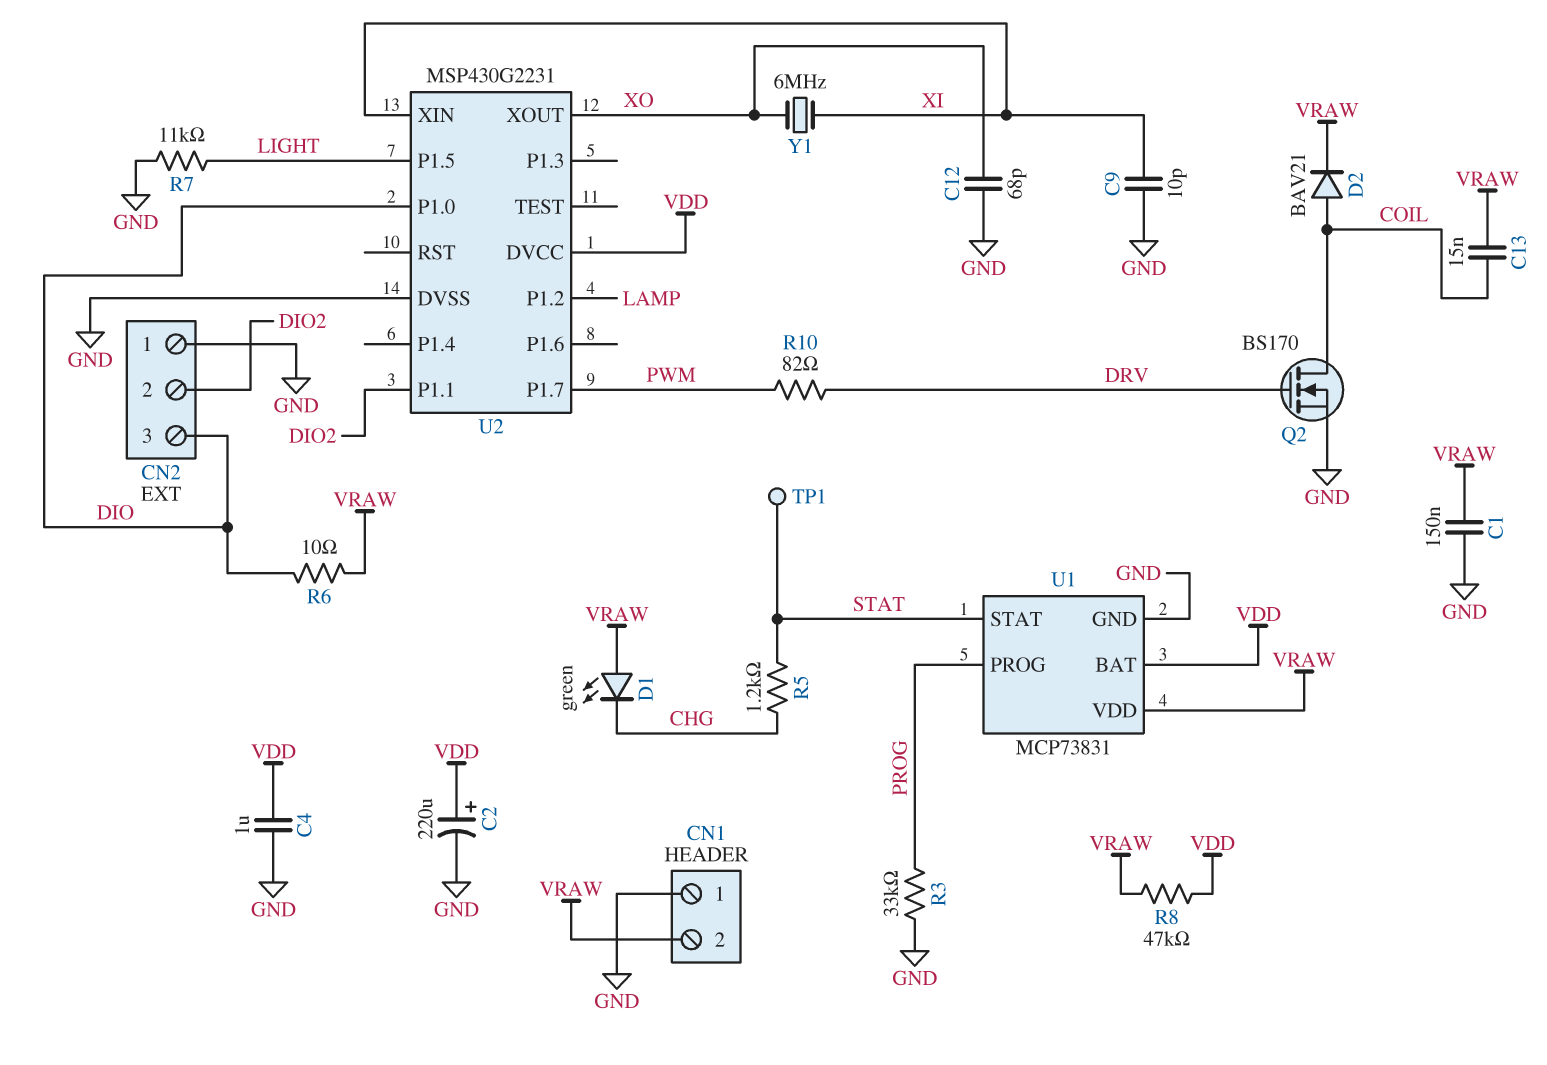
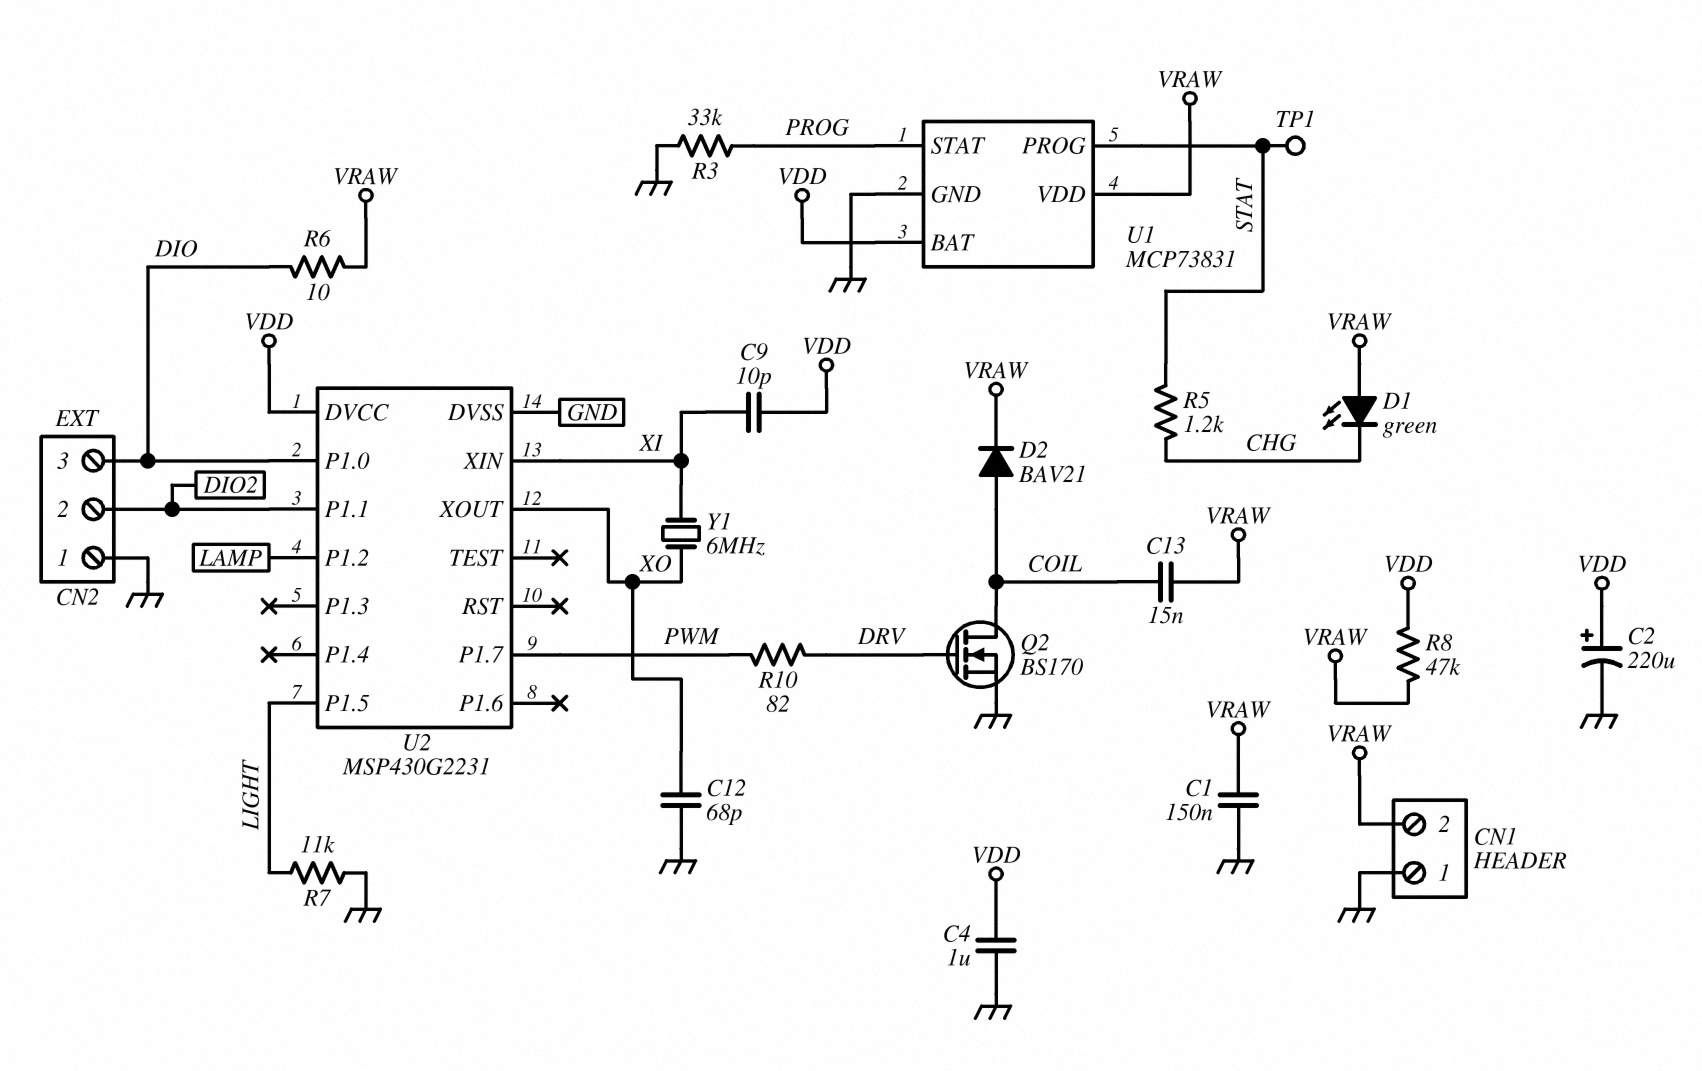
C9: 10pF (GND, XI) -> 10pF (VDD, XI)
U1 pin PROG: PROG -> STAT
U1 pin STAT: STAT -> PROG

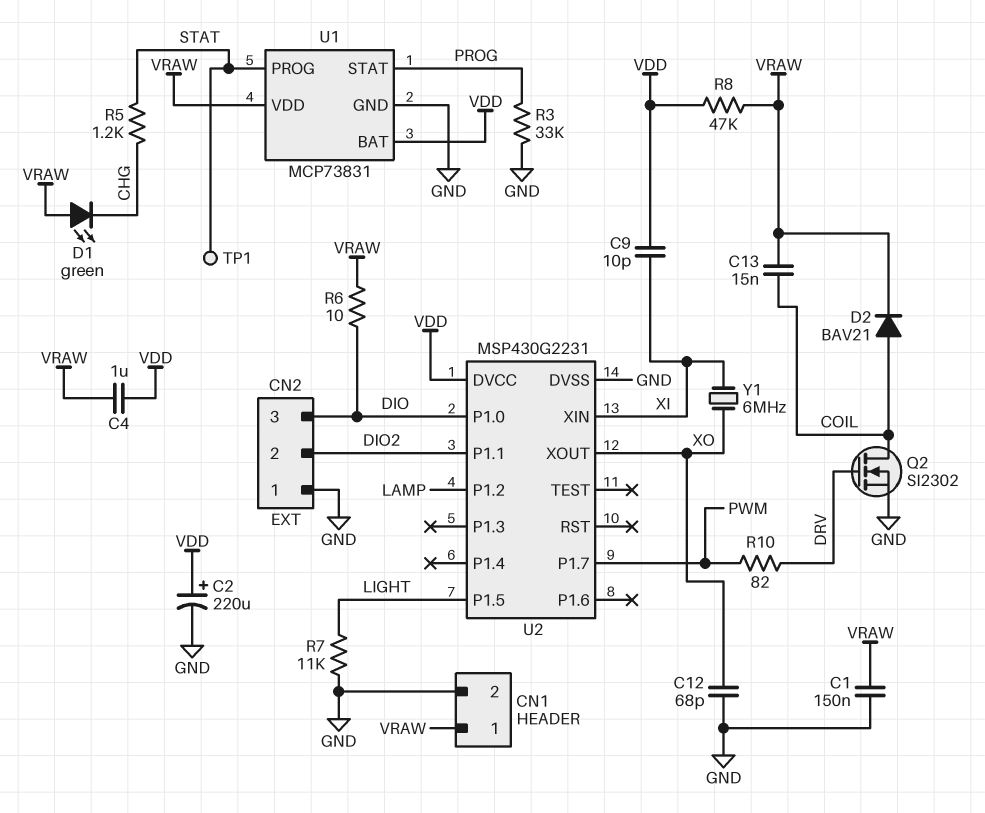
C4: 1uF (GND, VDD) -> 1uF (VDD, VRAW)
CN1 pin 1: GND -> VRAW
CN1 pin 2: VRAW -> GND
Q2: NMOS BS170 (G DRV, D COIL, S GND) -> NMOS SI2302 (G DRV, D COIL, S GND)

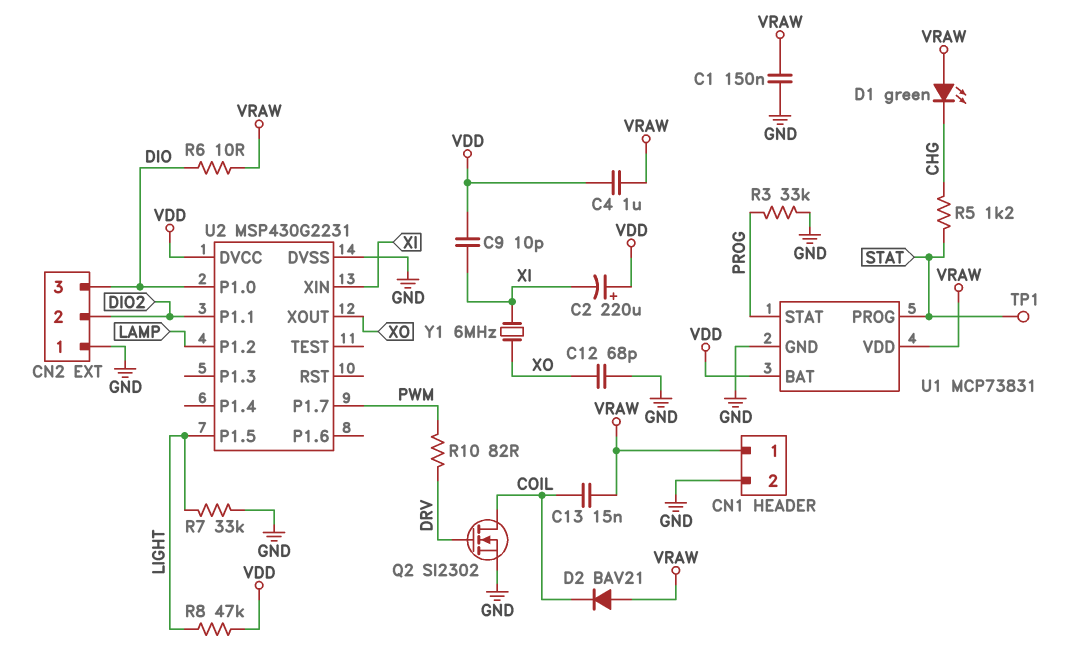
C2: 220uF (plus VDD, minus GND) -> 220uF (plus VDD, minus XI)
D2: diode BAV21 (A COIL, K VRAW) -> diode BAV21 (A VRAW, K COIL)
R7: 11k (GND, LIGHT) -> 33k (GND, LIGHT)
R8: 47k (VDD, VRAW) -> 47k (LIGHT, VDD)

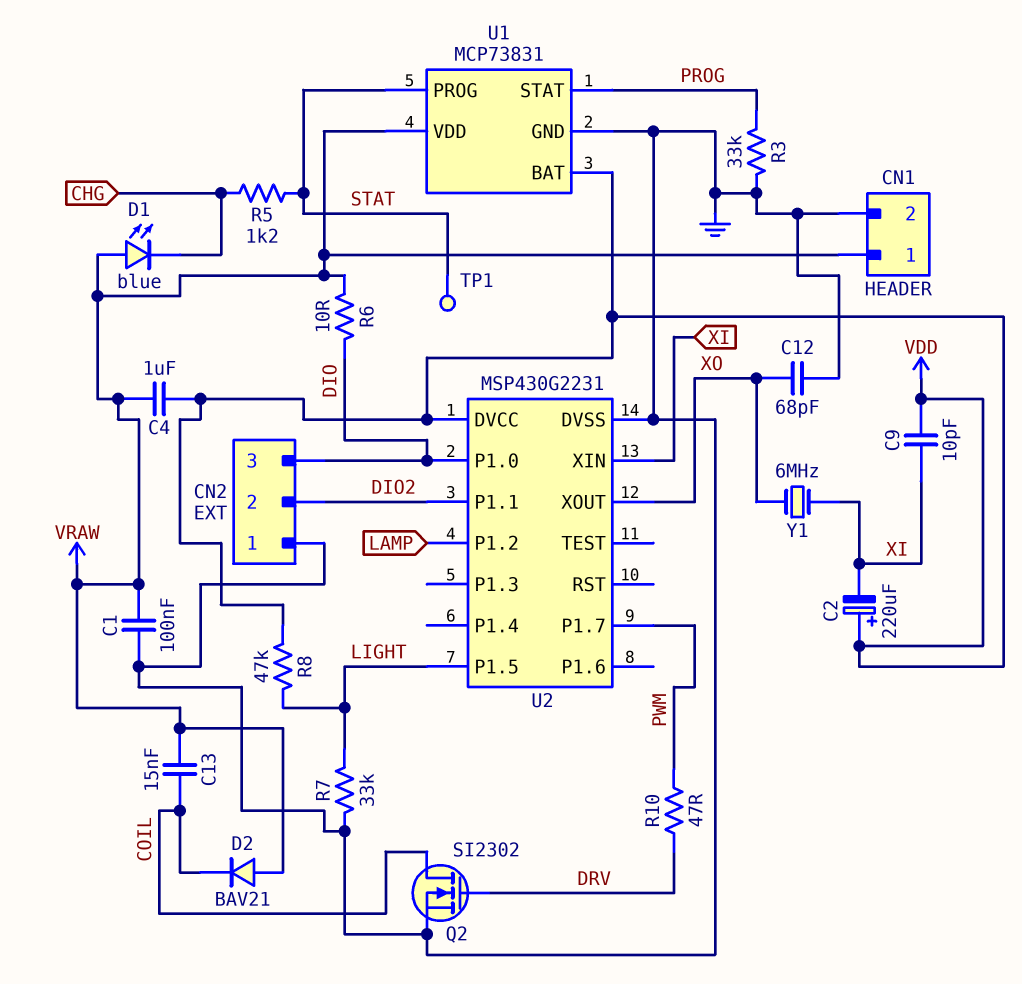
C1: 150nF (GND, VRAW) -> 100nF (GND, VRAW)
D1: LED green (A VRAW, K CHG) -> LED blue (A VRAW, K CHG)
R10: 82 (DRV, PWM) -> 47 (DRV, PWM)

